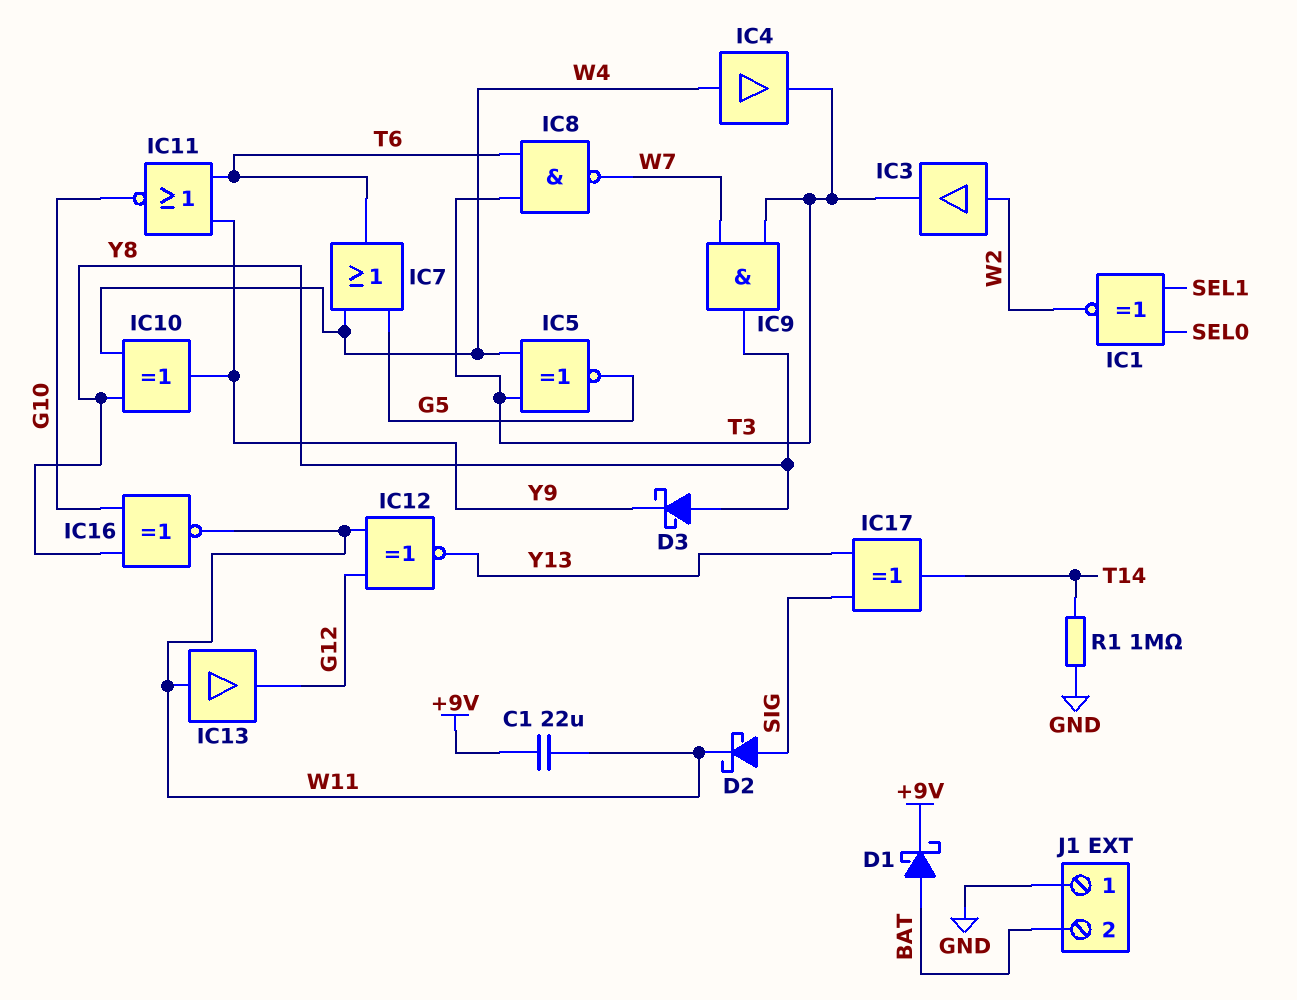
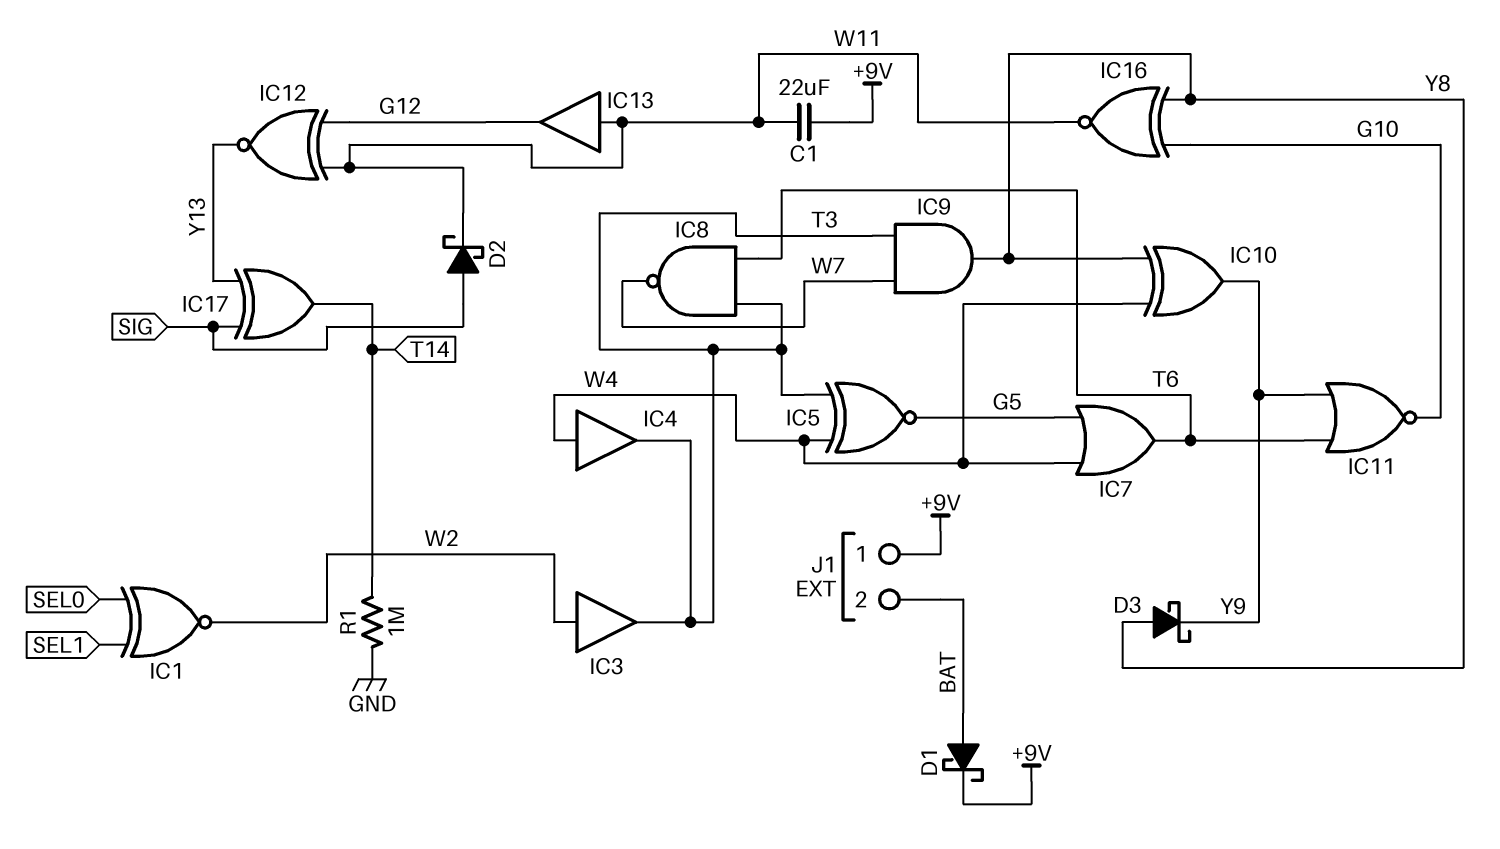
J1 pin 1: GND -> +9V

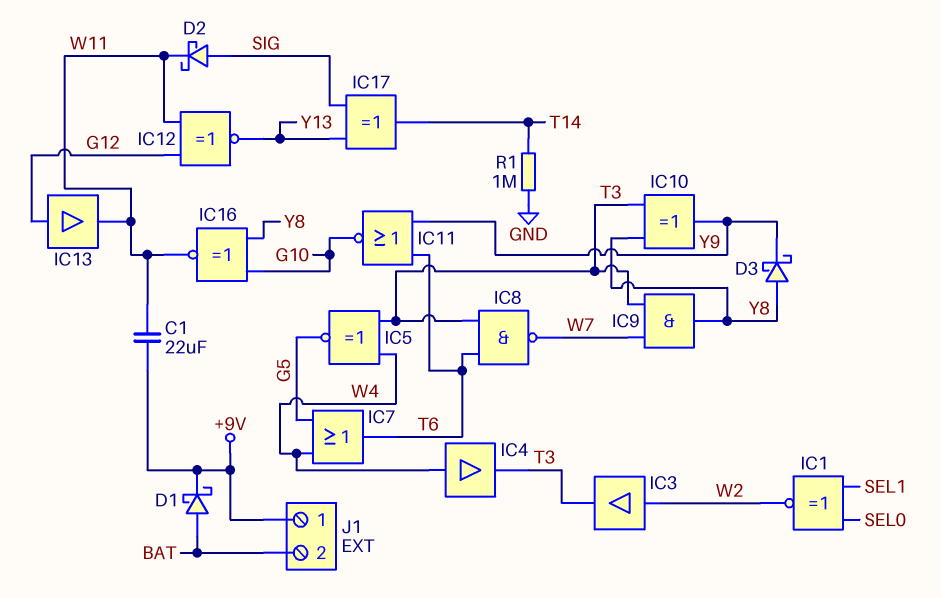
IC10: XOR (in W4, in Y8, out Y9) -> XOR (in T3, in Y8, out Y9)
IC13: buffer (in W11, out G12) -> buffer (in G12, out W11)

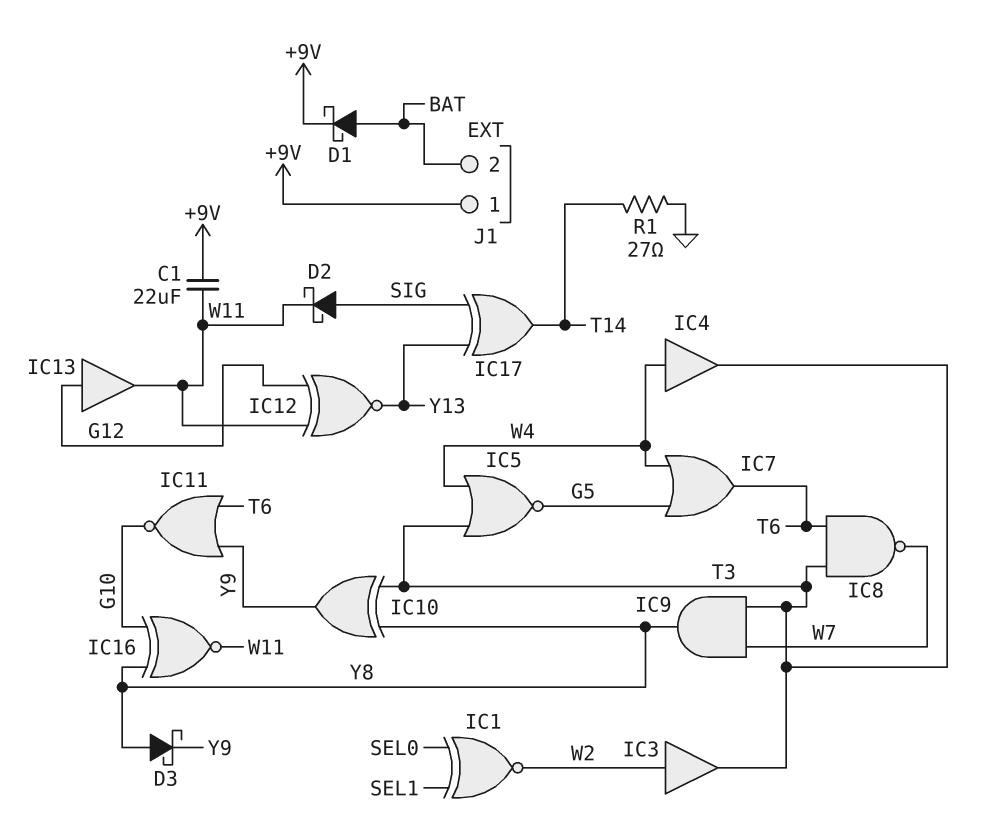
IC5: XNOR (in T3, in W4, out G5) -> NOR (in T3, in W4, out G5)
R1: 1M (GND, T14) -> 27 (GND, T14)

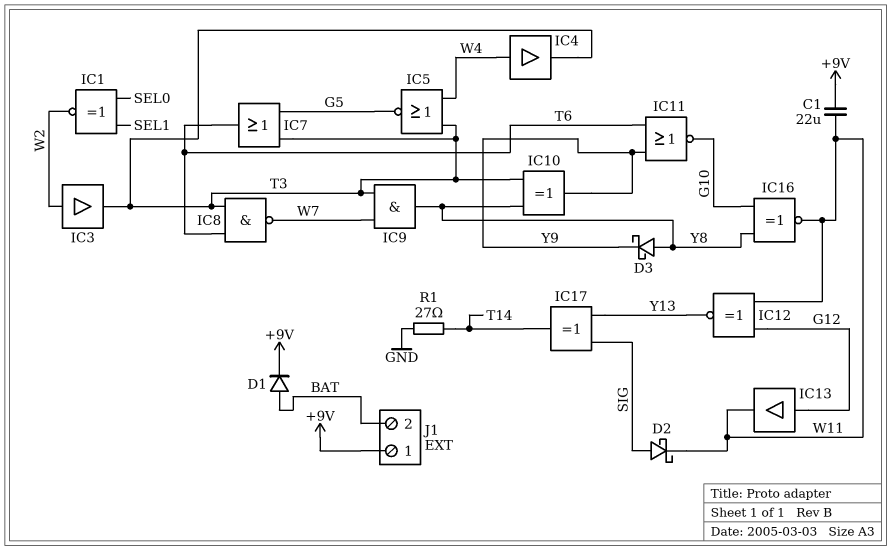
D1: schottky (A BAT, K +9V) -> diode (A BAT, K +9V)
IC7: OR (in G5, in W4, out T6) -> OR (in G5, in T3, out T6)

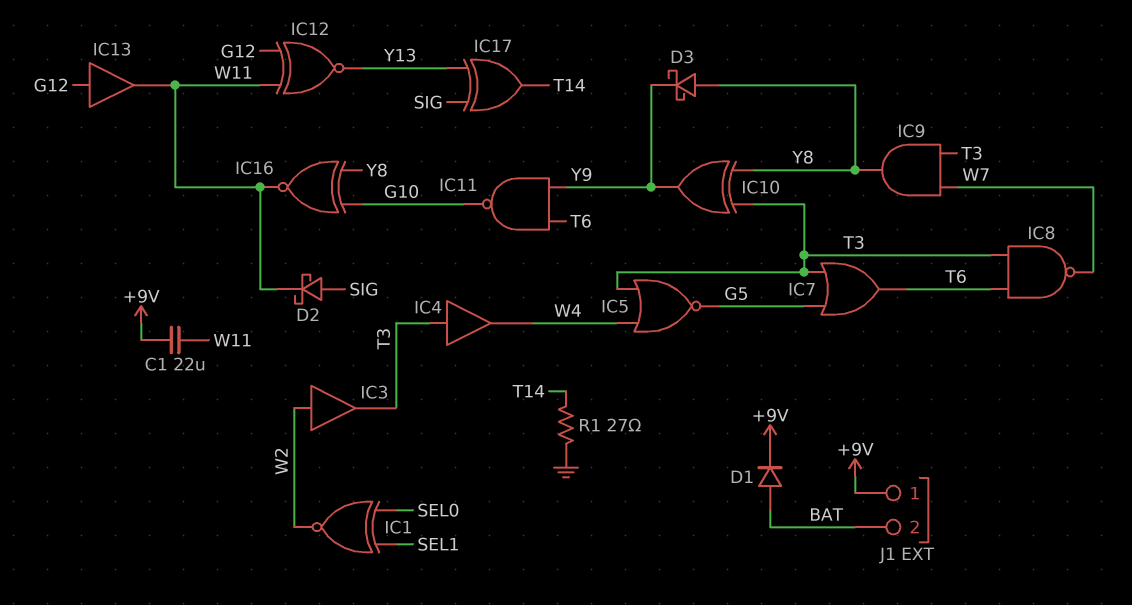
IC4: buffer (in W4, out T3) -> buffer (in T3, out W4)
IC11: NOR (in T6, in Y9, out G10) -> NAND (in T6, in Y9, out G10)

